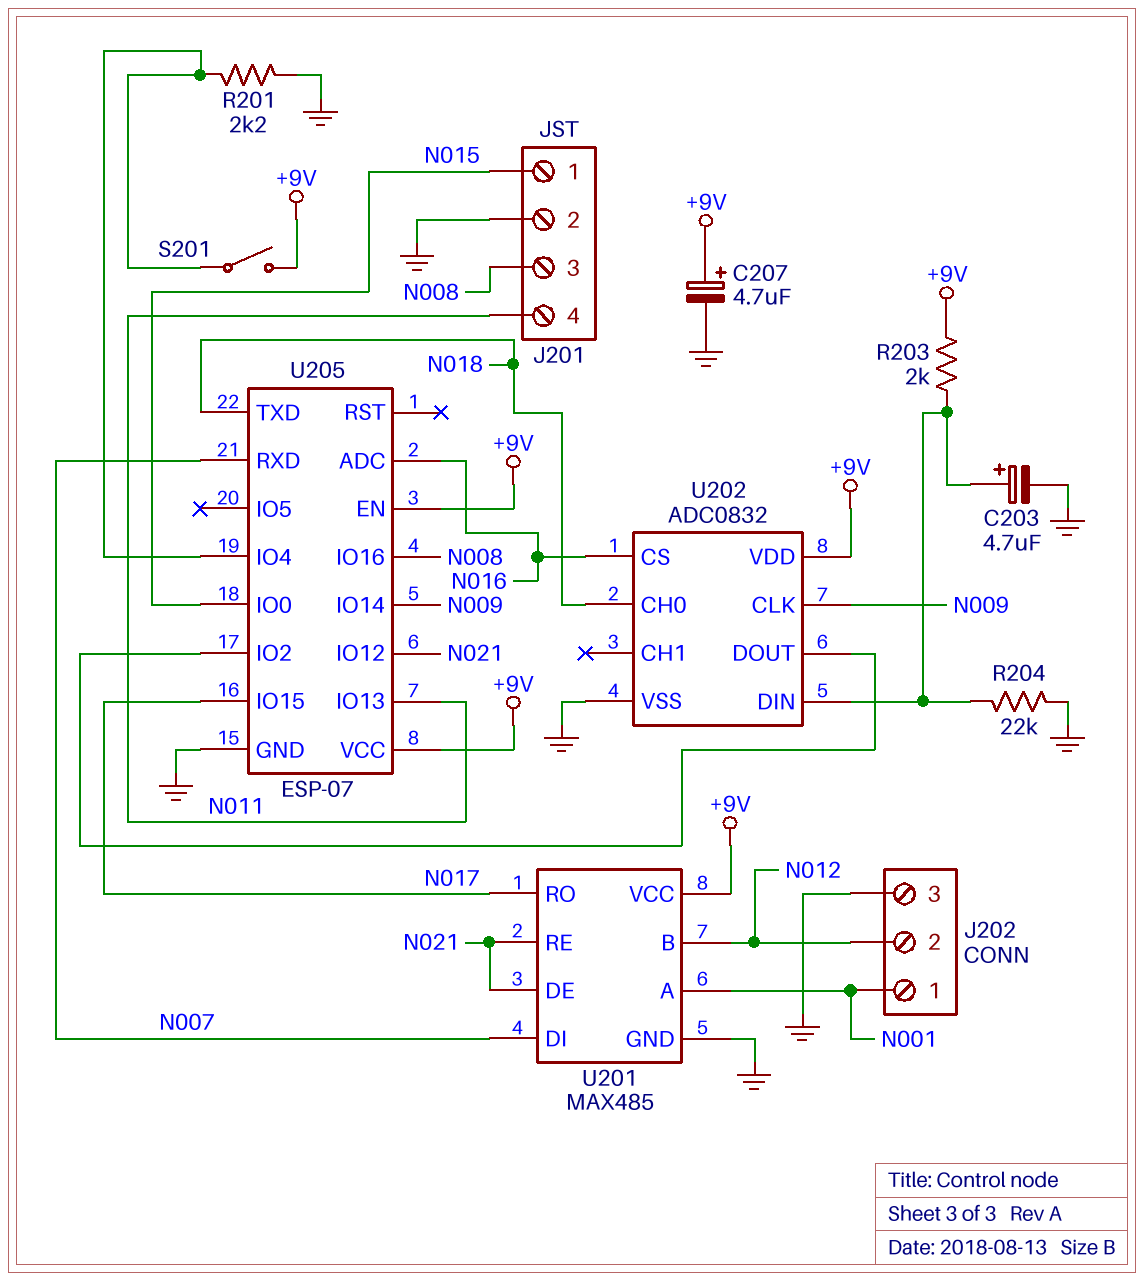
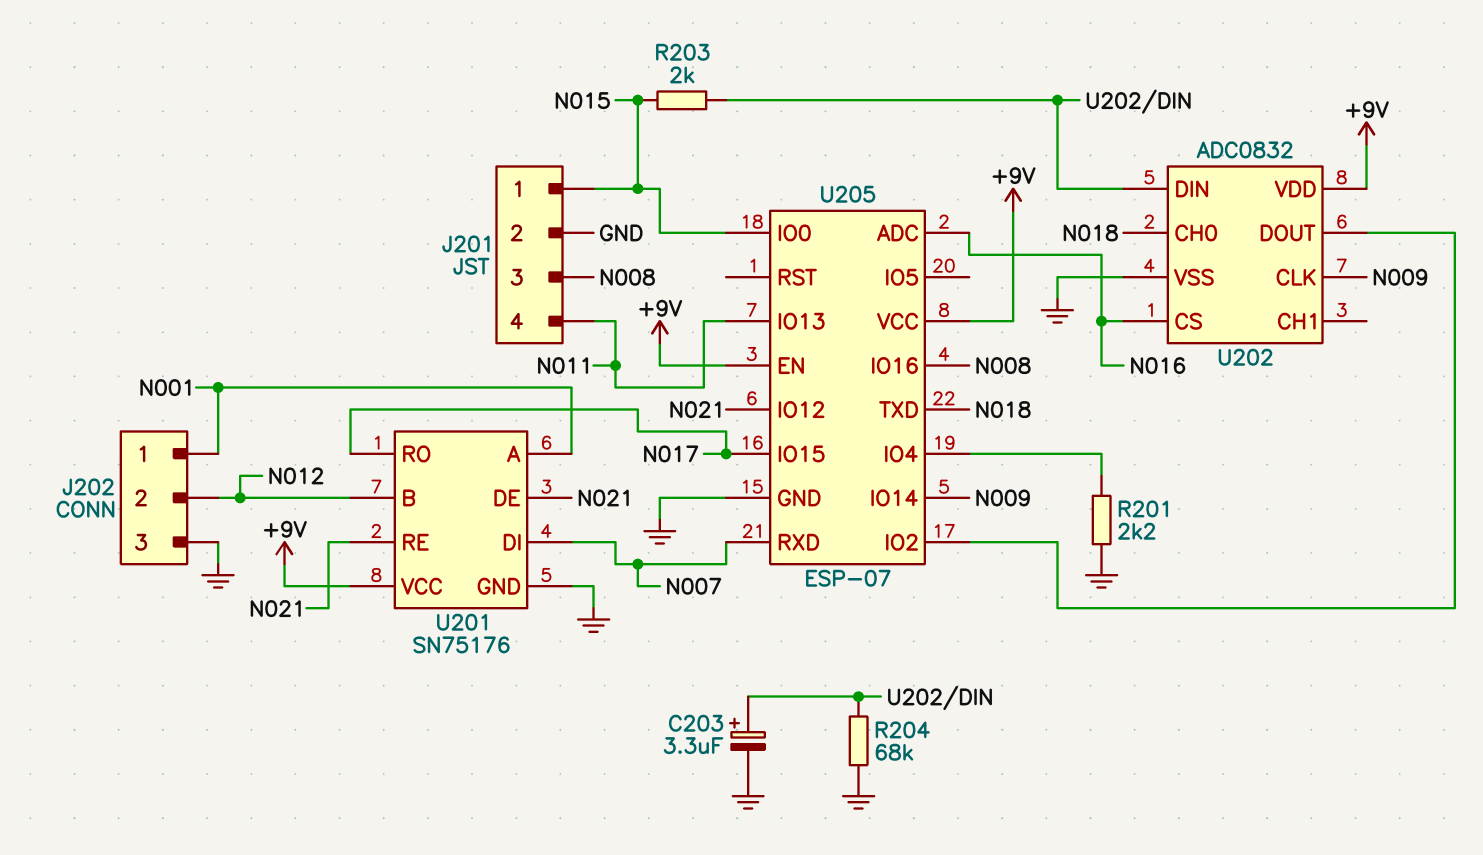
C203: 4.7uF (plus U202/DIN, minus GND) -> 3.3uF (plus U202/DIN, minus GND)
C207: 4.7uF (plus +9V, minus GND) -> none
R203: 2k (+9V, U202/DIN) -> 2k (N015, U202/DIN)
R204: 22k (GND, U202/DIN) -> 68k (GND, U202/DIN)
S201: switch (+9V, U205/IO4) -> none
U201: MAX485 -> SN75176

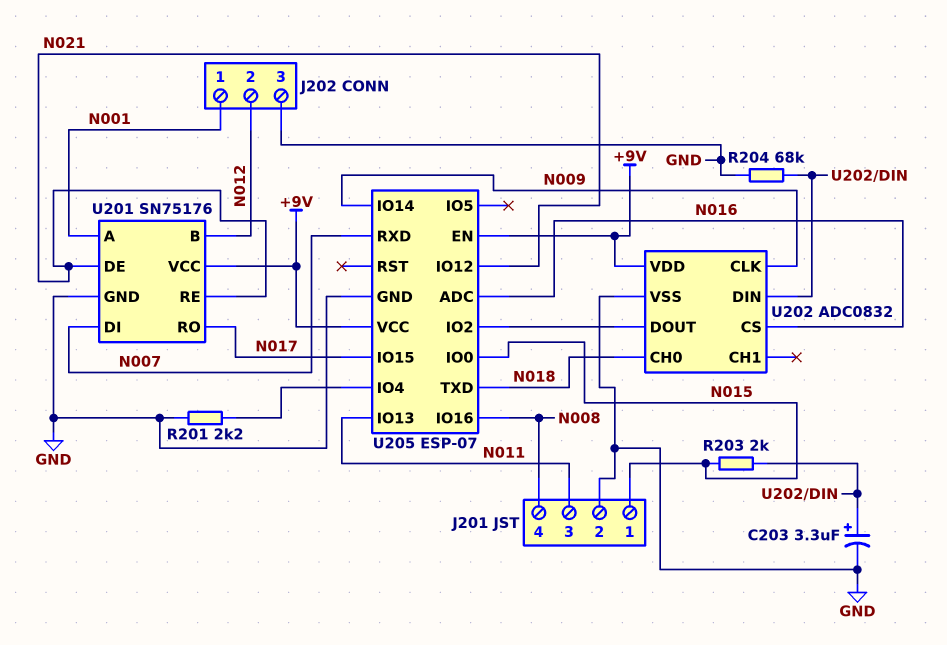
J201 pin 3: N008 -> N011
J201 pin 4: N011 -> N008

